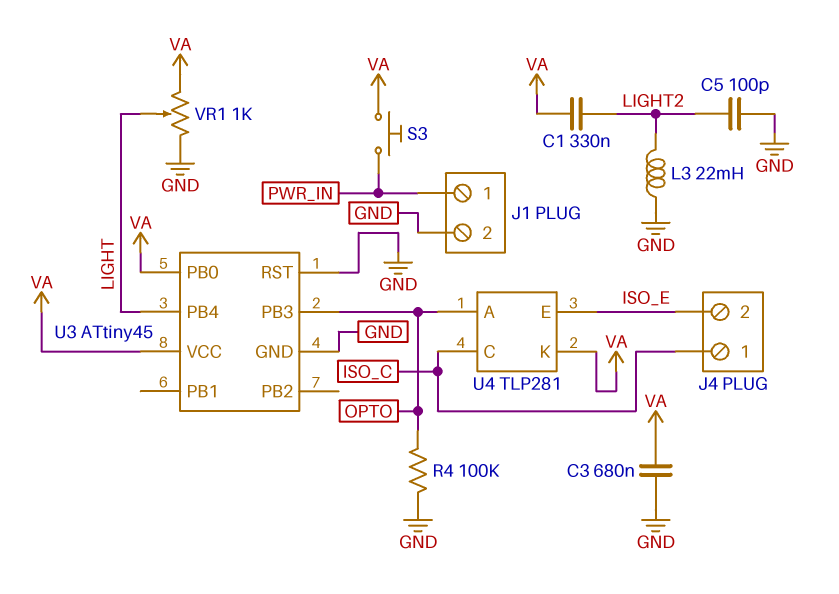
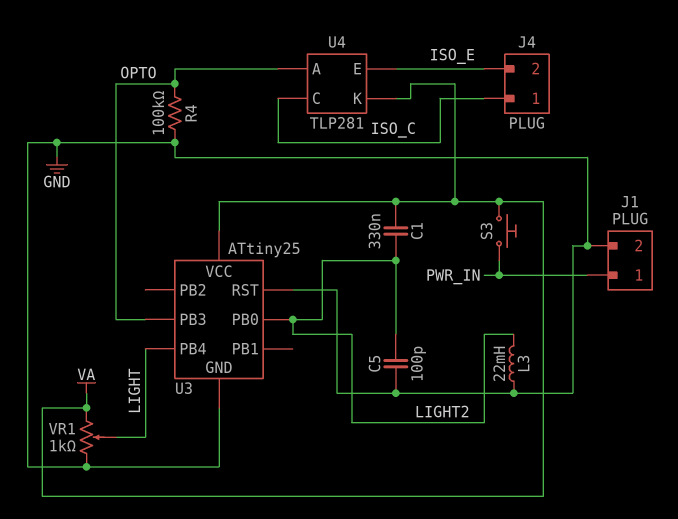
C3: 680nF (GND, VA) -> none
U3: ATtiny45 -> ATtiny25
U3 pin PB0: VA -> LIGHT2

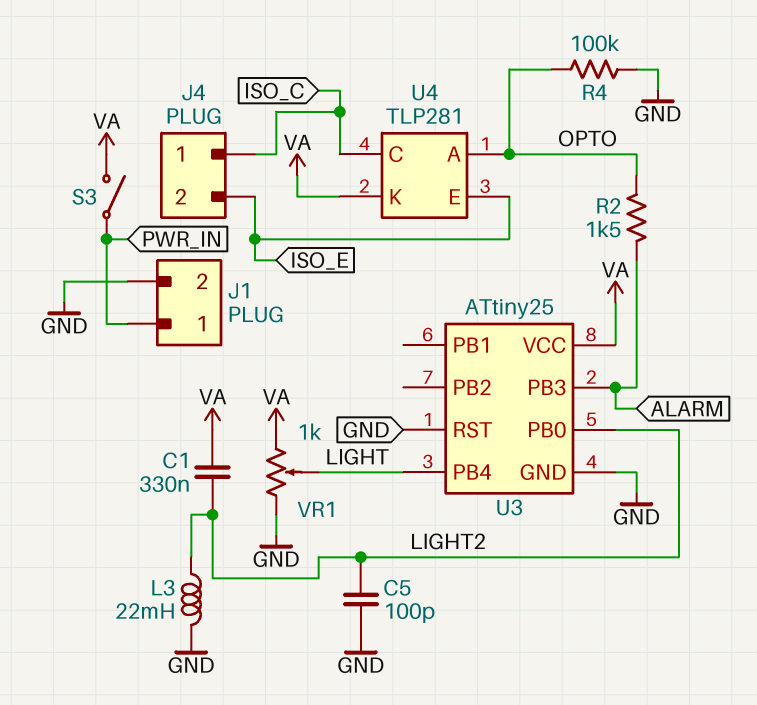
R2: none -> 1.5k (ALARM, OPTO)
S3: button (PWR_IN, VA) -> switch (PWR_IN, VA)
U3 pin PB3: OPTO -> ALARM

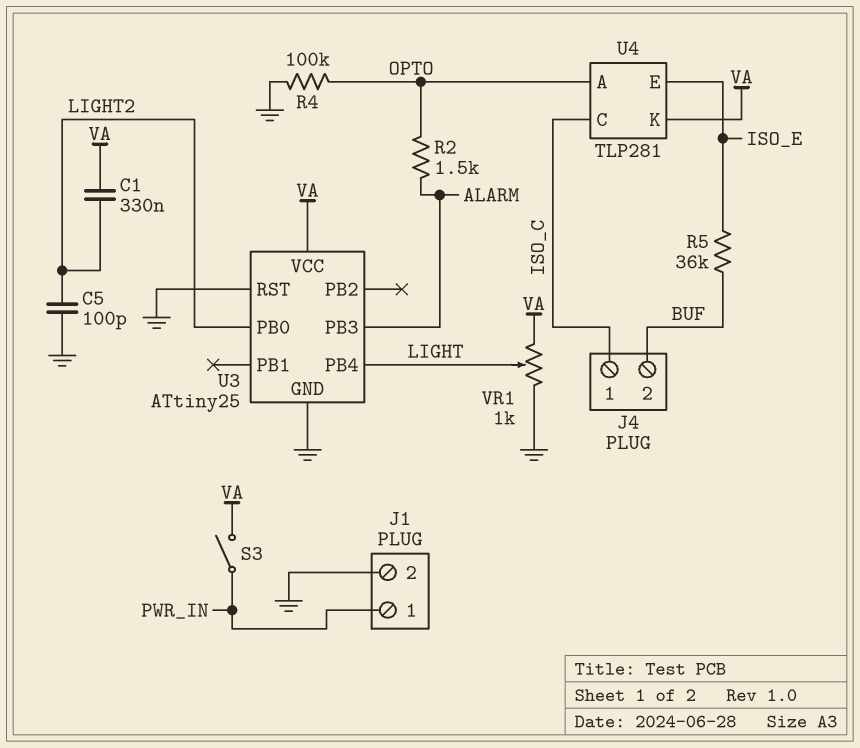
J4 pin 2: ISO_E -> BUF
L3: 22mH (GND, LIGHT2) -> none
R5: none -> 36k (BUF, ISO_E)

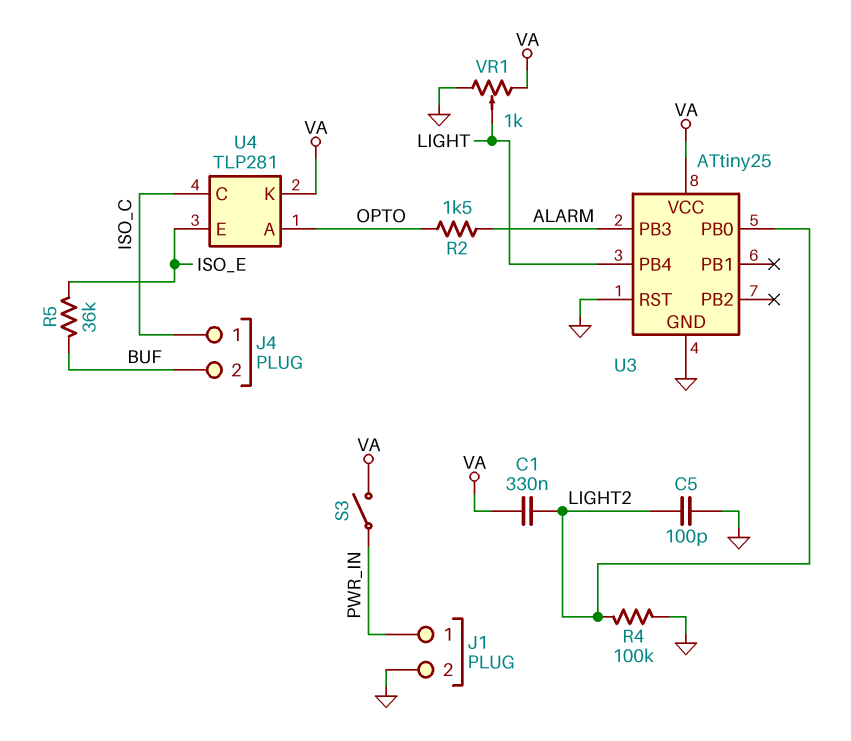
R4: 100k (GND, OPTO) -> 100k (GND, LIGHT2)

